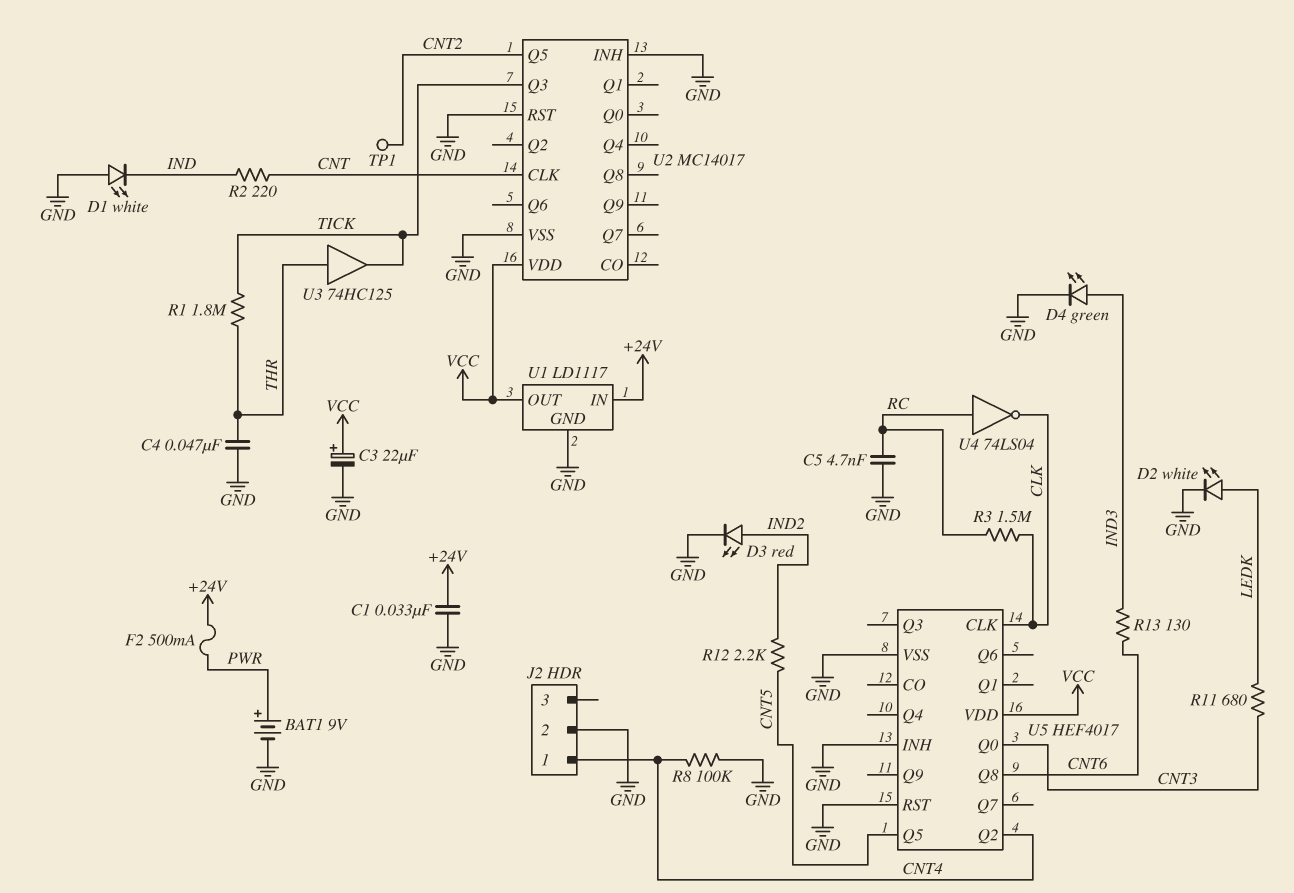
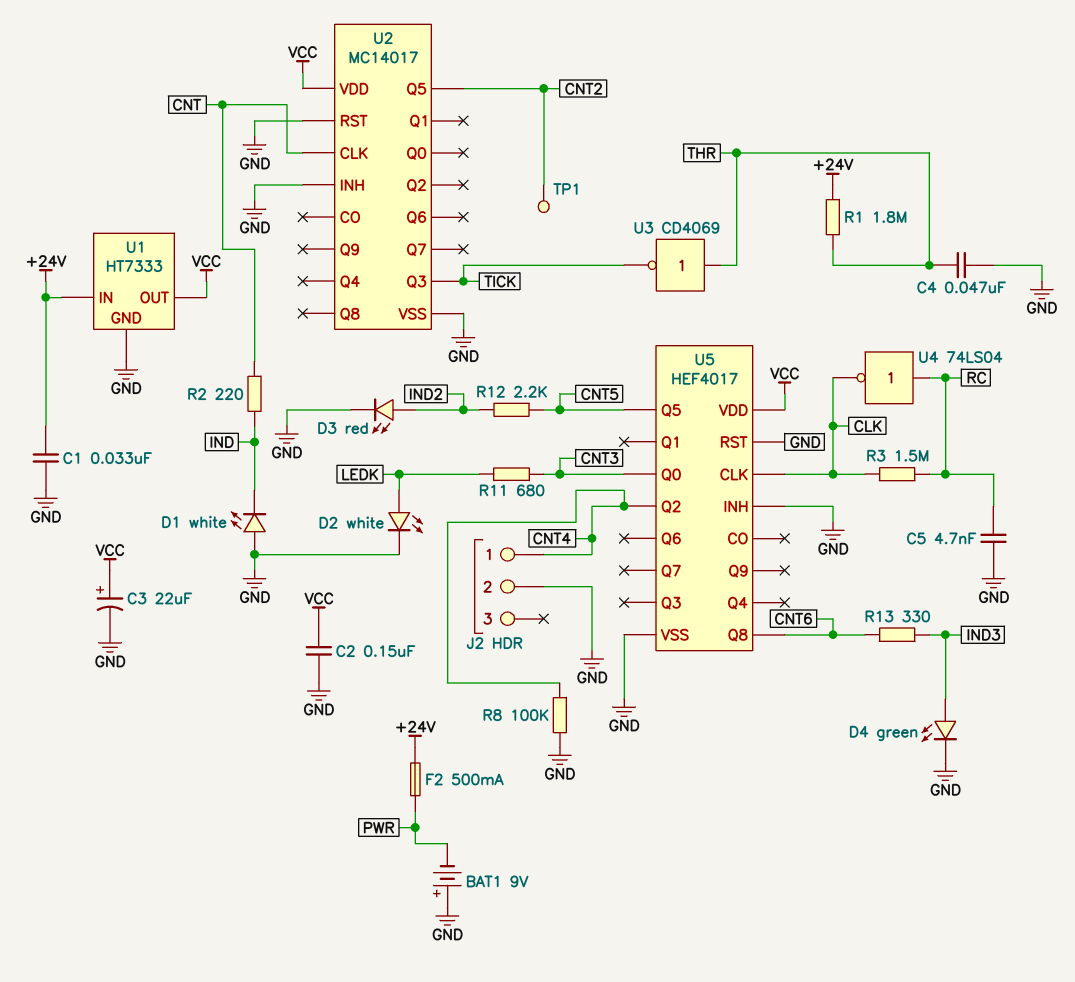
BAT1: 9V (plus PWR, minus GND) -> 9V (plus GND, minus PWR)
C2: none -> 150nF (GND, VCC)
R1: 1.8M (THR, TICK) -> 1.8M (+24V, THR)
R13: 130 (CNT6, IND3) -> 330 (CNT6, IND3)
U1: LD1117 -> HT7333
U3: buffer 74HC125 (in THR, out TICK) -> NOT CD4069 (in THR, out TICK)

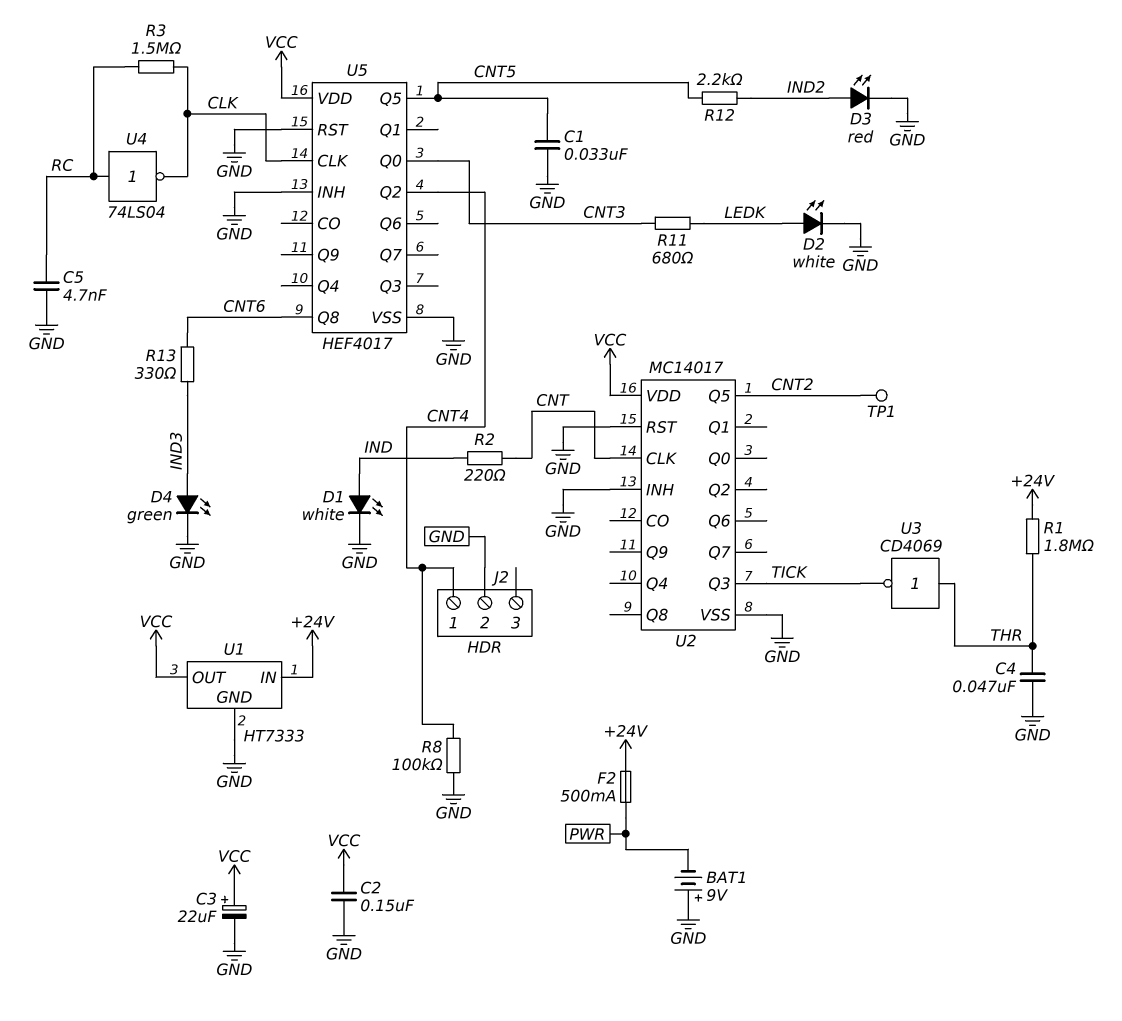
C1: 33nF (+24V, GND) -> 33nF (CNT5, GND)
D1: LED white (A GND, K IND) -> LED white (A IND, K GND)

